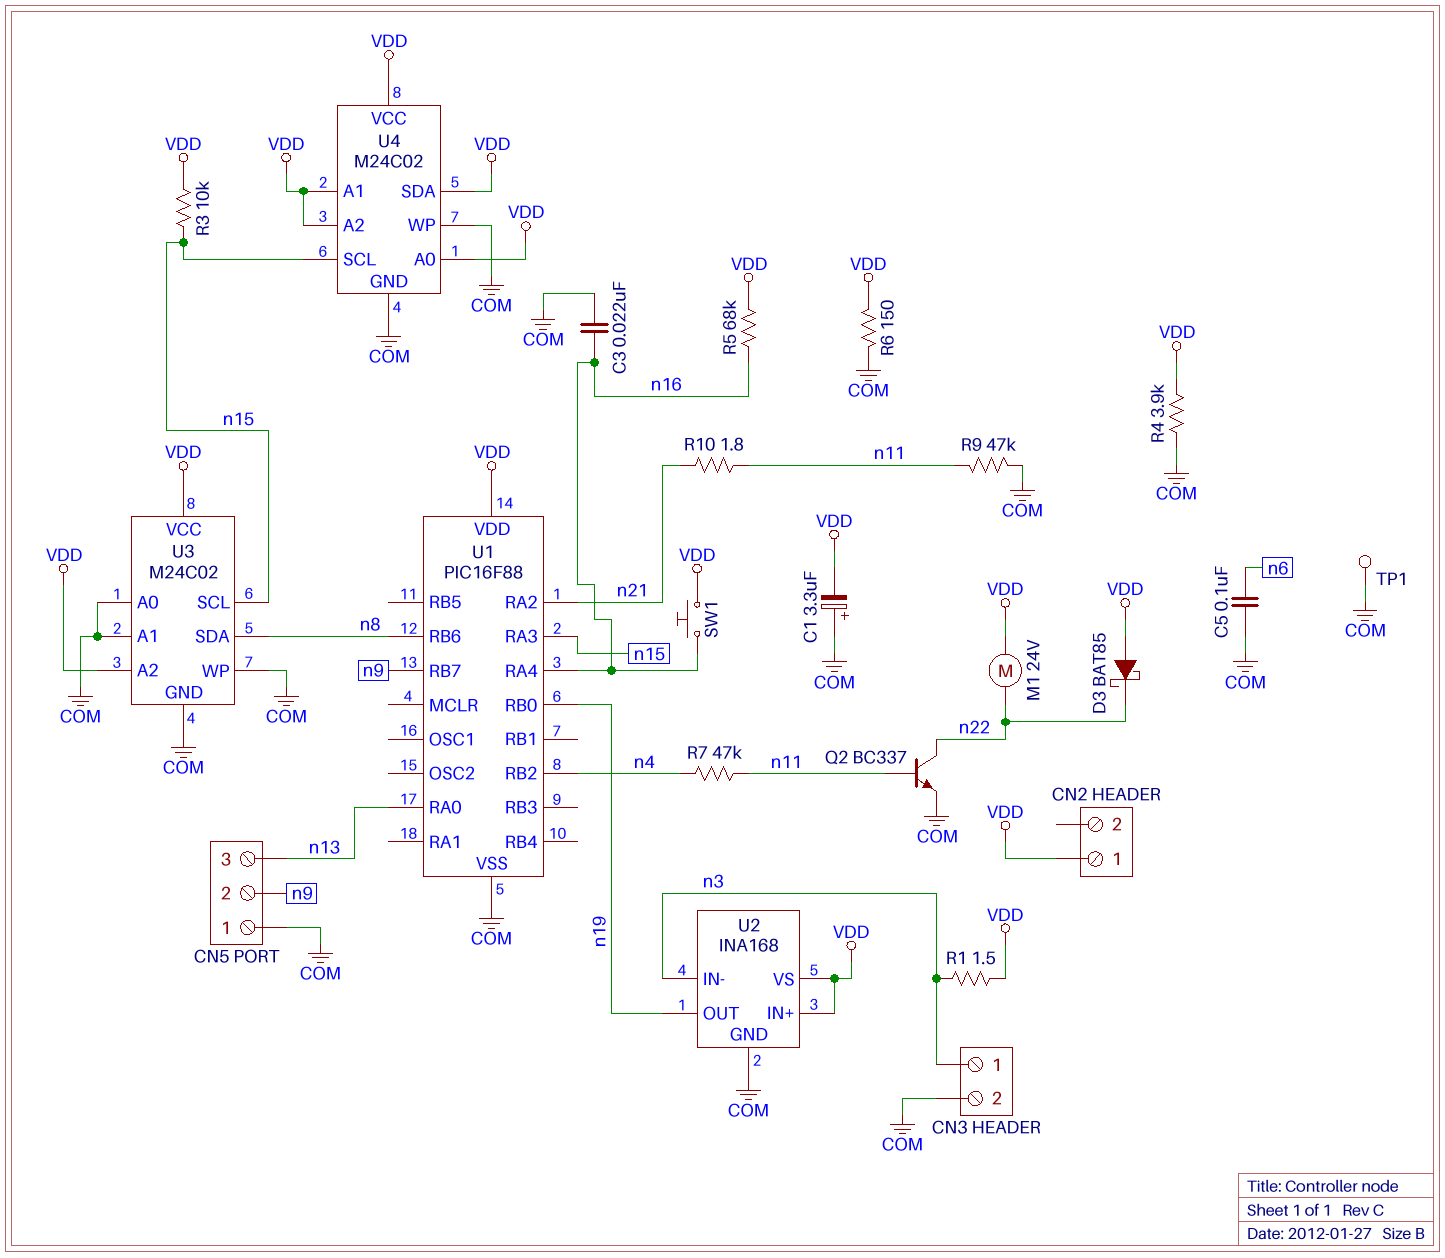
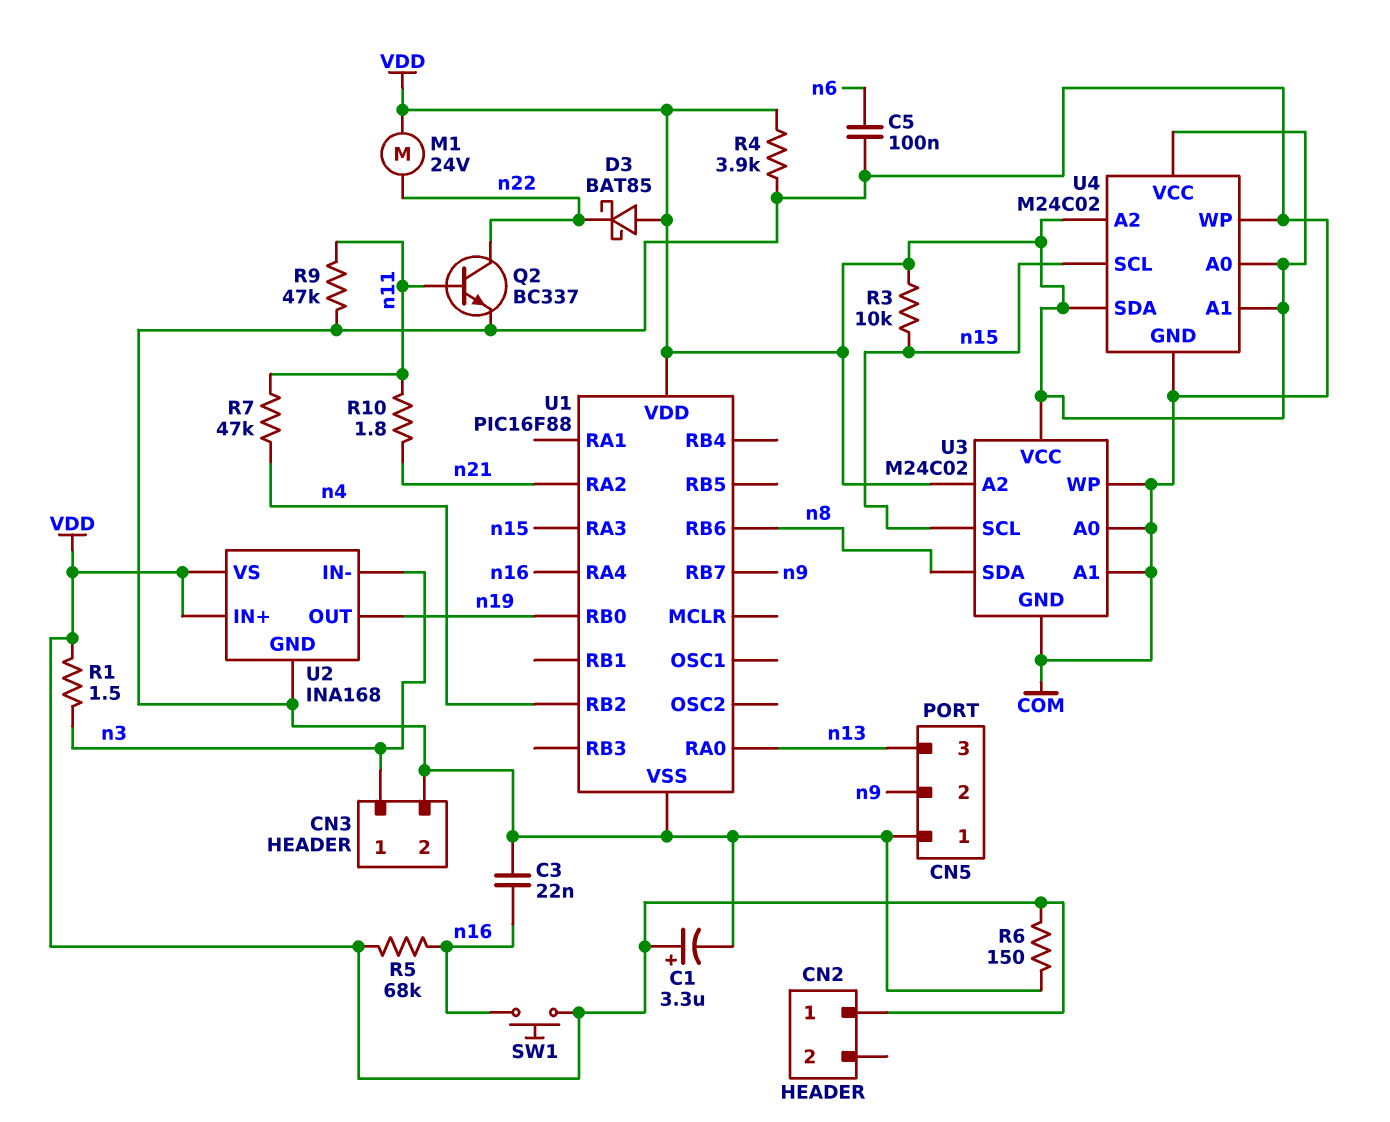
C1: 3.3uF (plus COM, minus VDD) -> 3.3uF (plus VDD, minus COM)
TP1: test point (COM) -> none

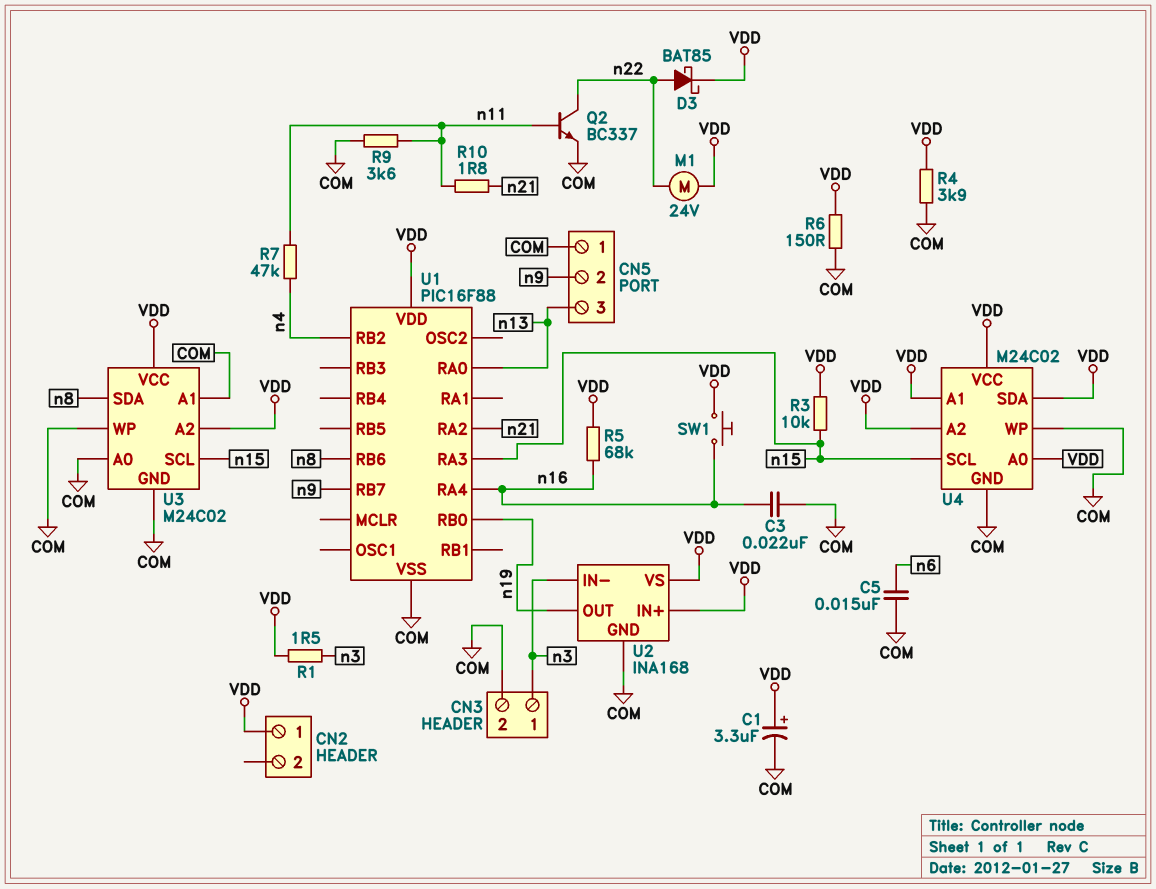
C5: 100nF (COM, n6) -> 15nF (COM, n6)
D3: schottky BAT85 (A VDD, K n22) -> schottky BAT85 (A n22, K VDD)
R9: 47k (COM, n11) -> 3.6k (COM, n11)

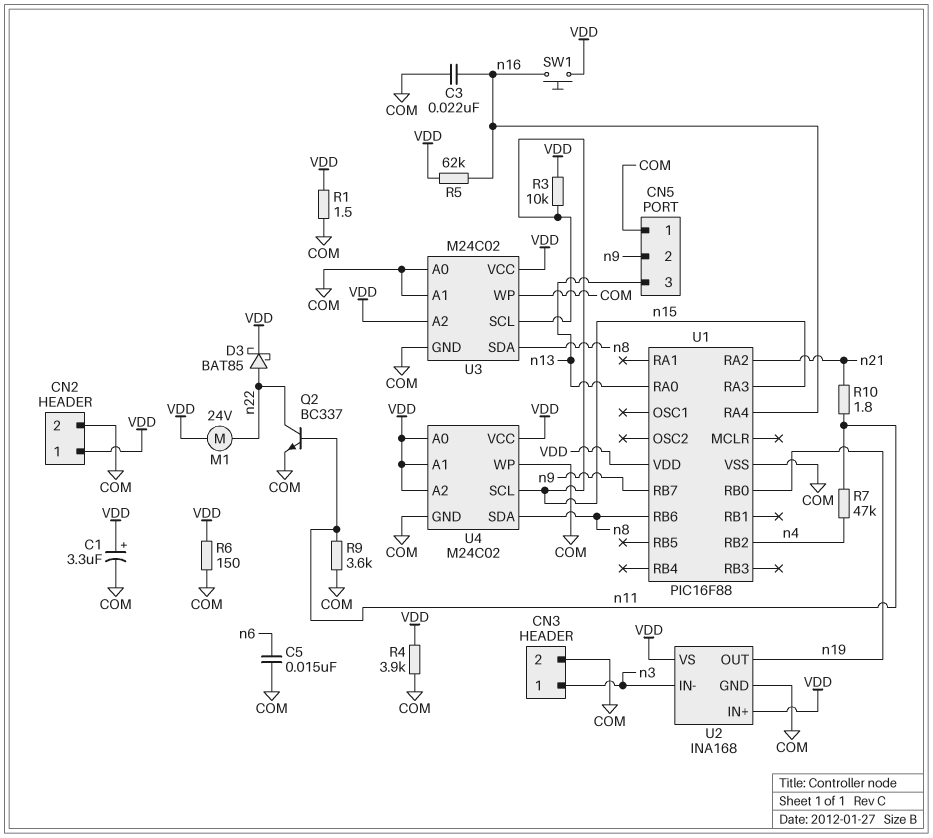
CN2 pin 2: none -> COM
R1: 1.5 (VDD, n3) -> 1.5 (COM, VDD)
R5: 68k (VDD, n16) -> 62k (VDD, n16)
U4 pin SDA: VDD -> n8

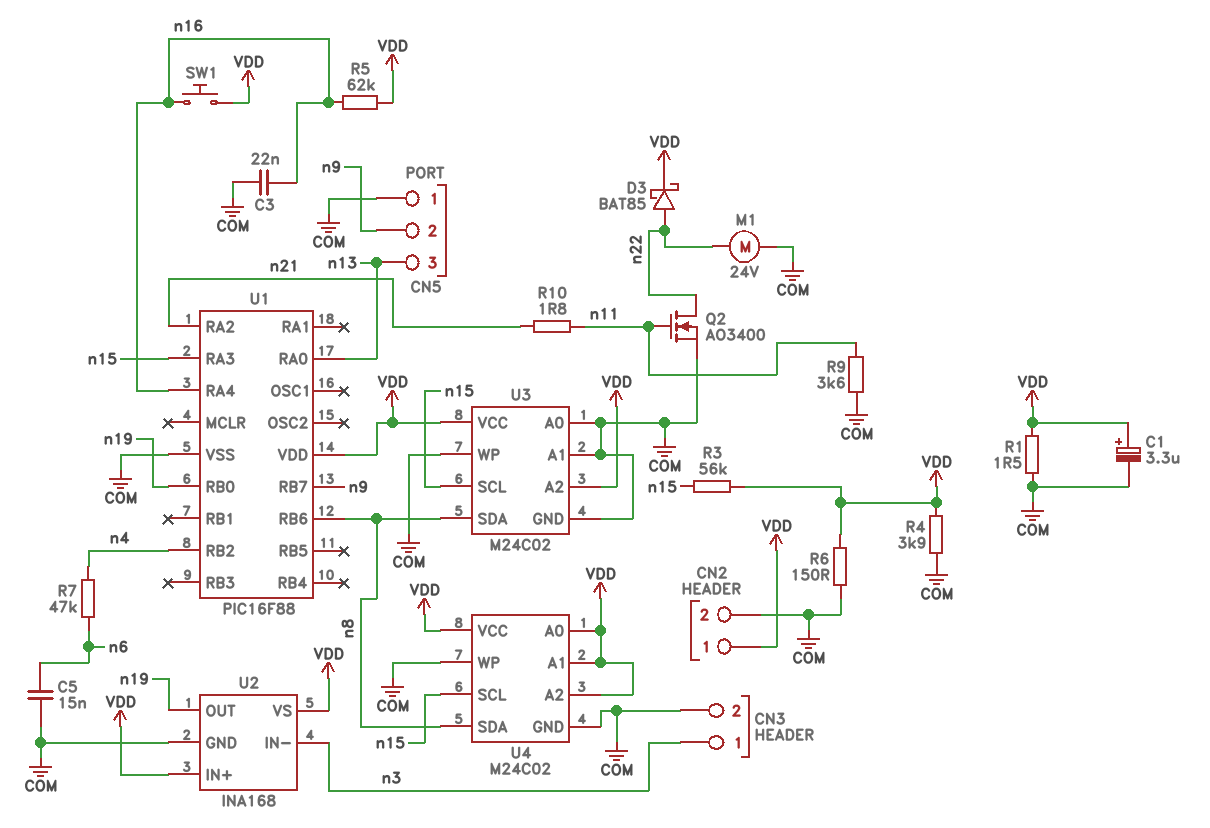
M1: motor 24V (VDD, n22) -> motor 24V (COM, n22)
Q2: NPN BC337 (B n11, C n22, E COM) -> NMOS AO3400 (G n11, D n22, S COM)
R3: 10k (VDD, n15) -> 56k (VDD, n15)
R7: 47k (n4, n11) -> 47k (n4, n6)

